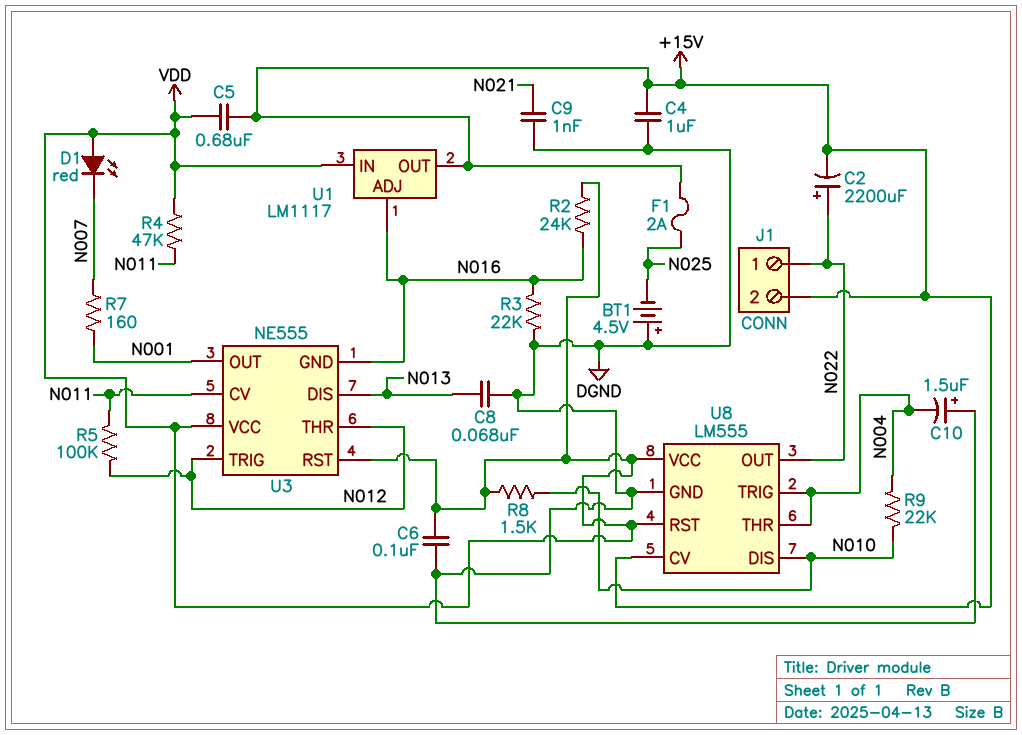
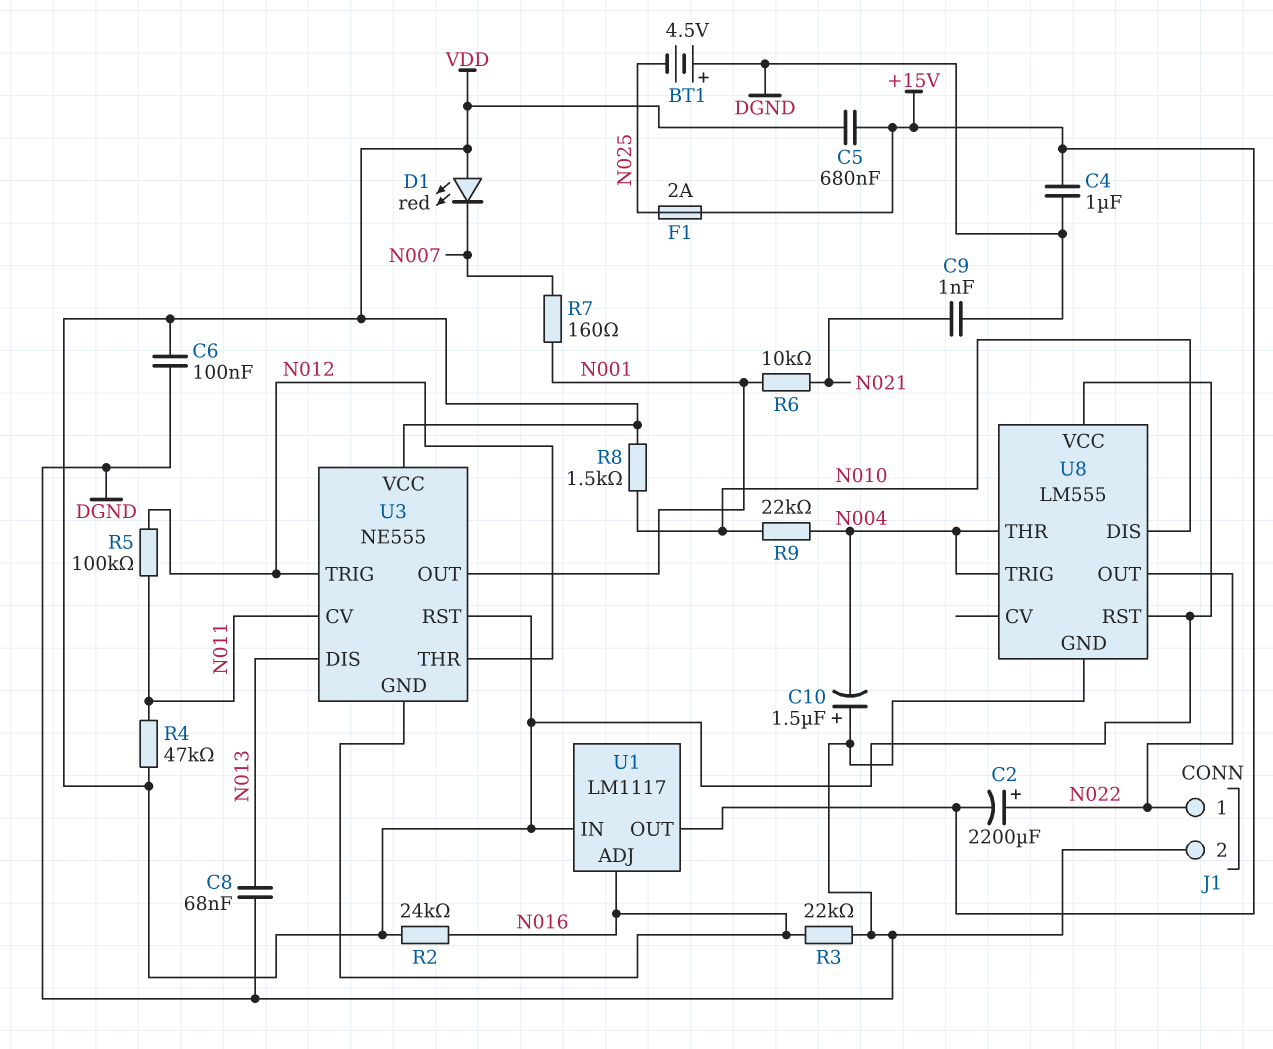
J1 pin 2: +15V -> DGND
R6: none -> 10k (N001, N021)
U8 pin CV: +15V -> none

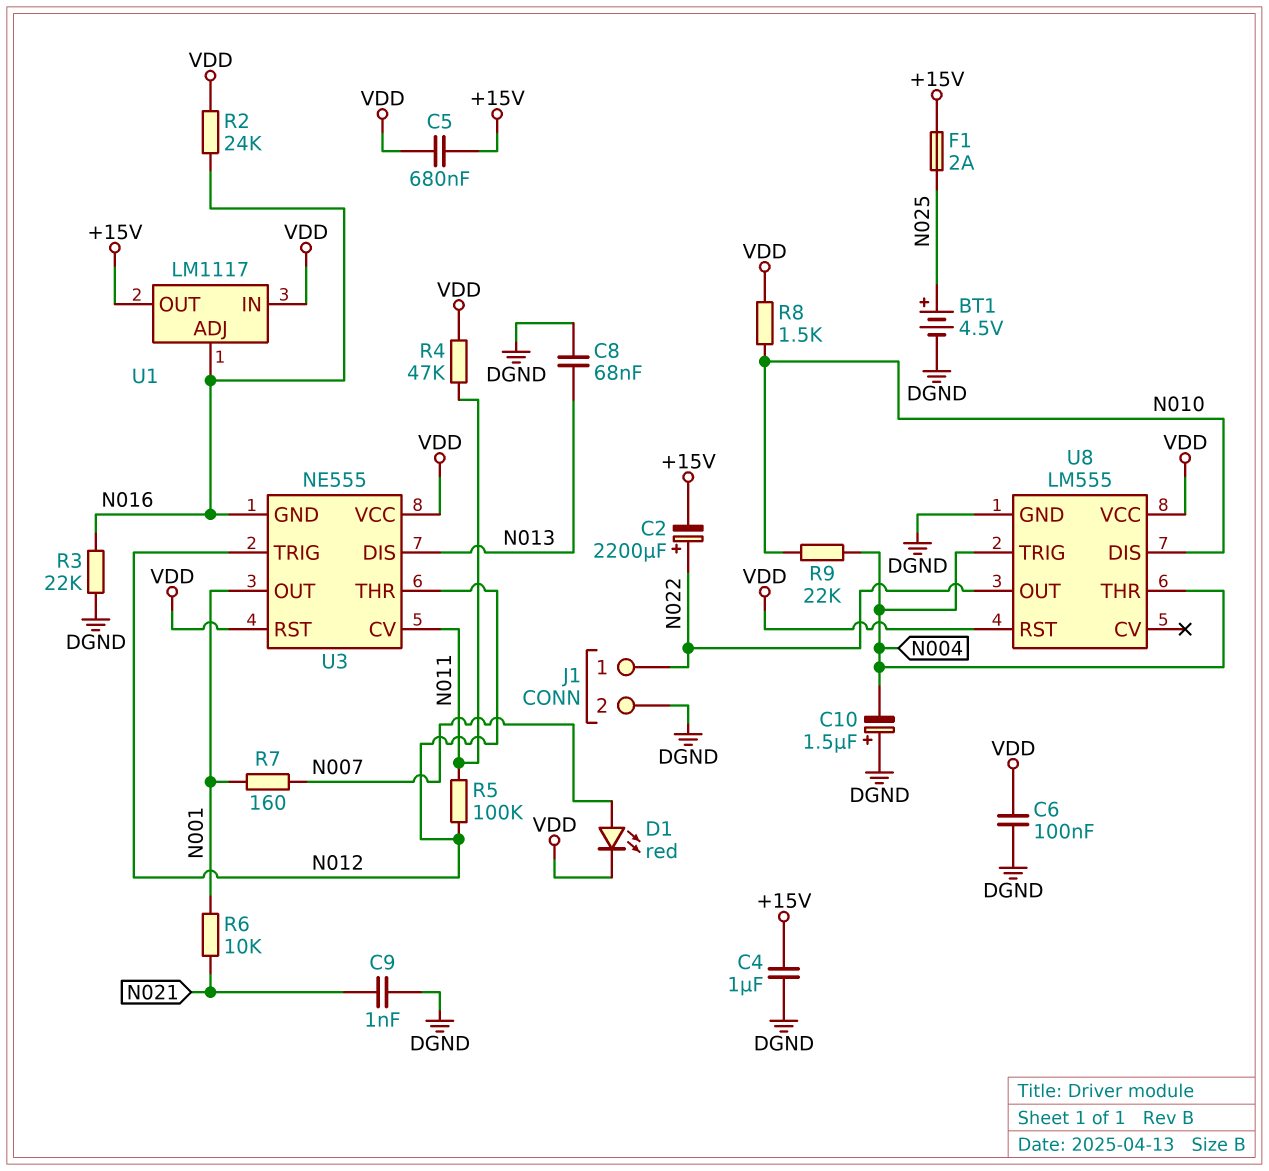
BT1: 4.5V (plus DGND, minus N025) -> 4.5V (plus N025, minus DGND)
D1: LED red (A VDD, K N007) -> LED red (A N007, K VDD)

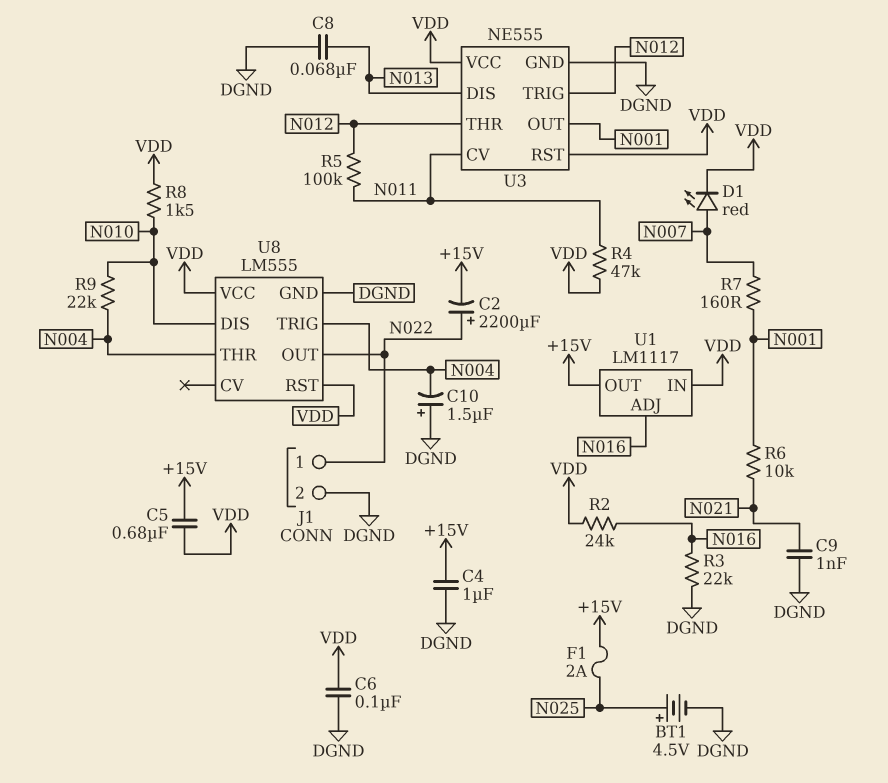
U3 pin GND: N016 -> DGND

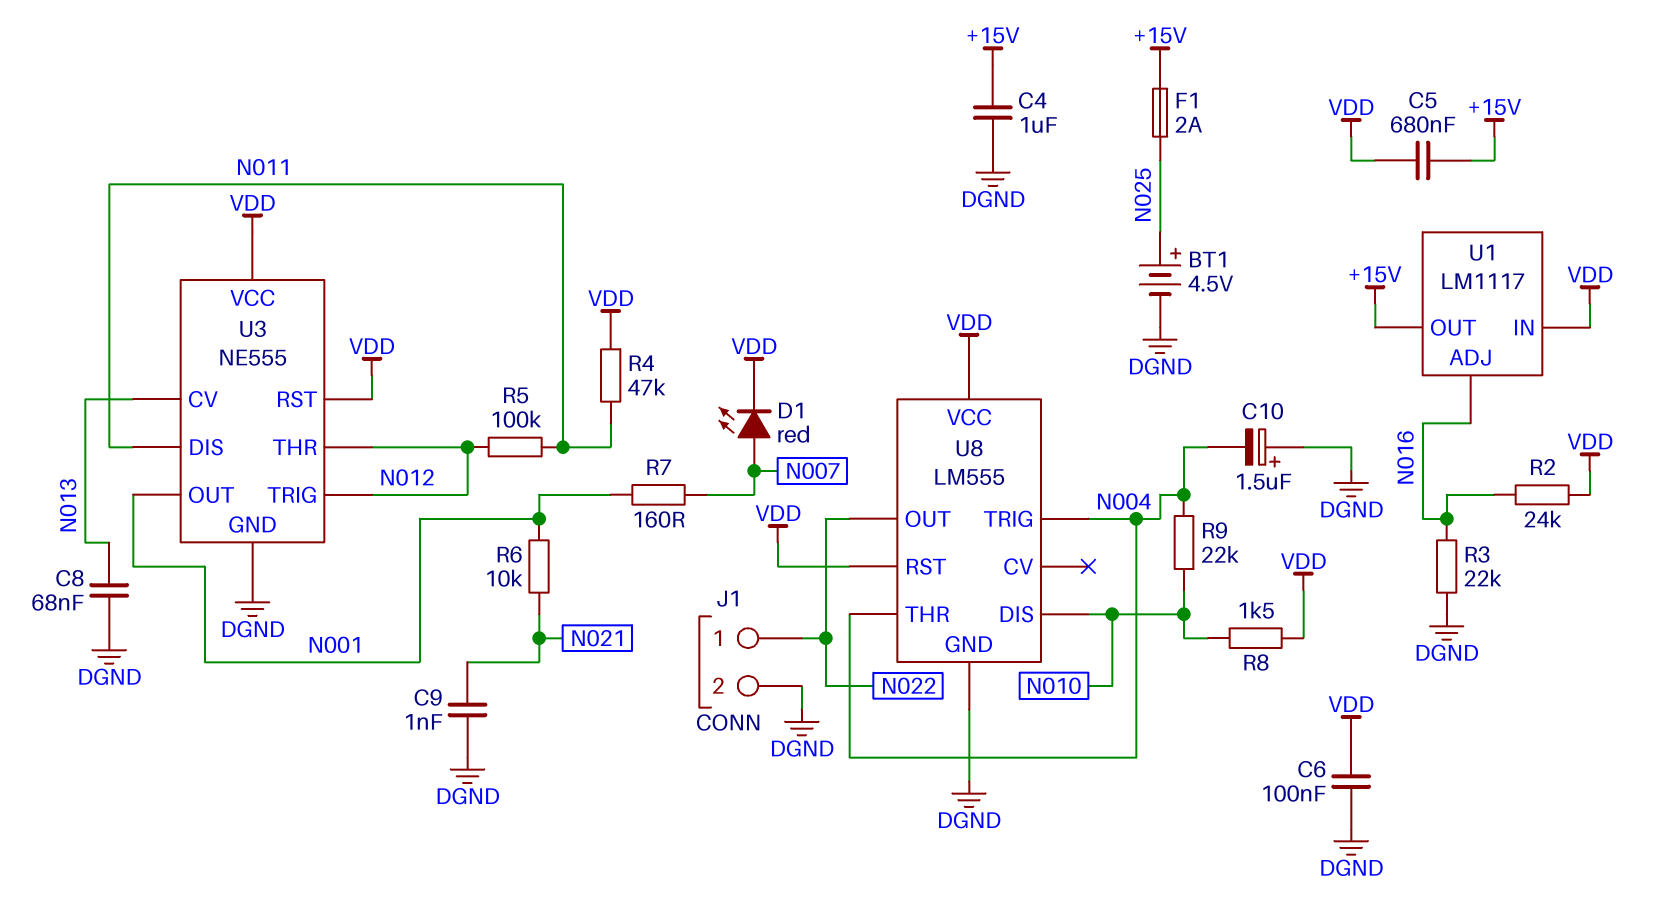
C2: 2200uF (plus N022, minus +15V) -> none
U3 pin CV: N011 -> N013
U3 pin DIS: N013 -> N011

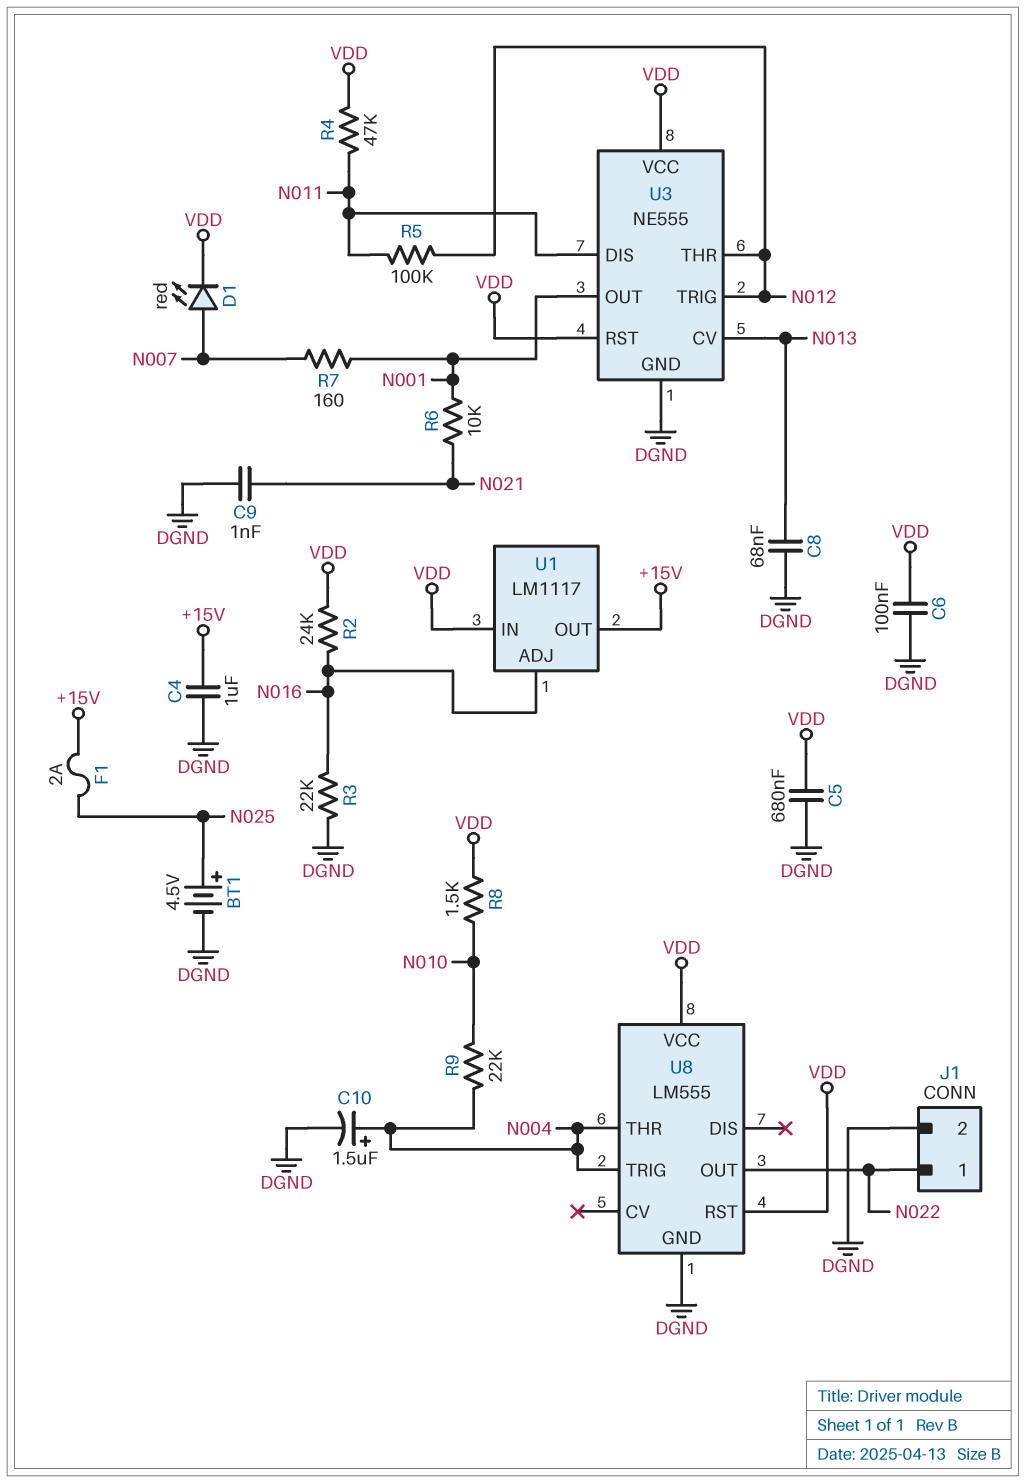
C5: 680nF (+15V, VDD) -> 680nF (DGND, VDD)
C10: 1.5uF (plus DGND, minus N004) -> 1.5uF (plus N004, minus DGND)
U8 pin DIS: N010 -> none

